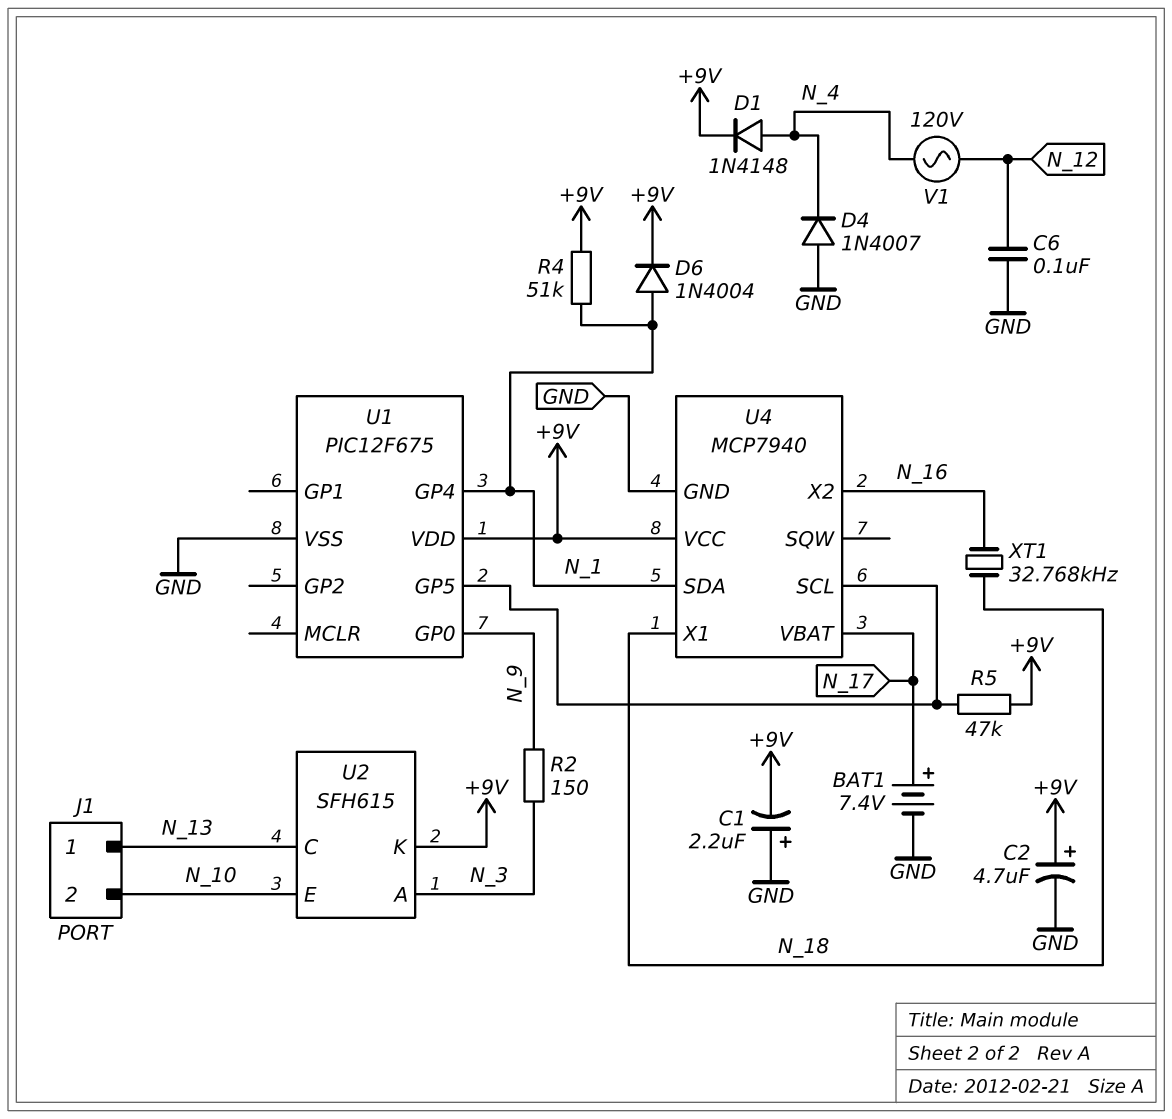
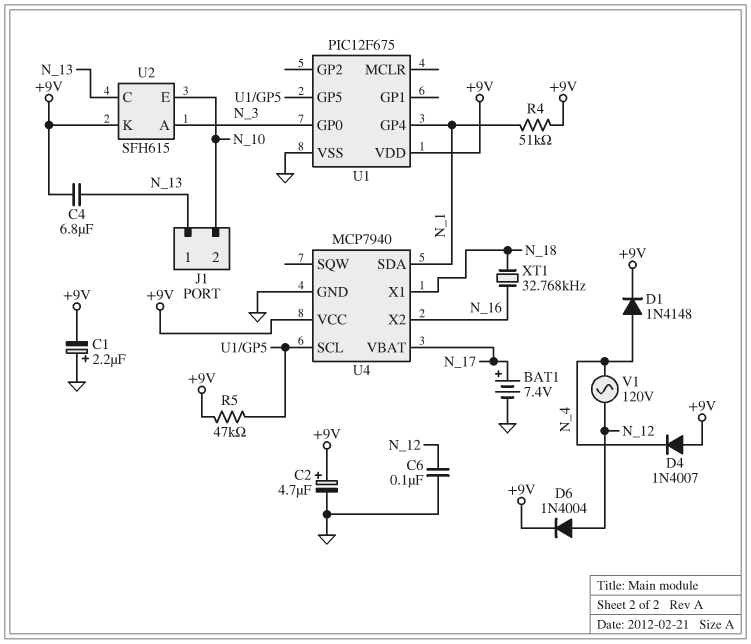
C4: none -> 6.8uF (+9V, N_13)
D4: diode 1N4007 (A GND, K N_4) -> diode 1N4007 (A +9V, K N_4)
D6: diode 1N4004 (A N_1, K +9V) -> diode 1N4004 (A N_12, K +9V)
R2: 150 (N_3, N_9) -> none
U1 pin GP0: N_9 -> N_3

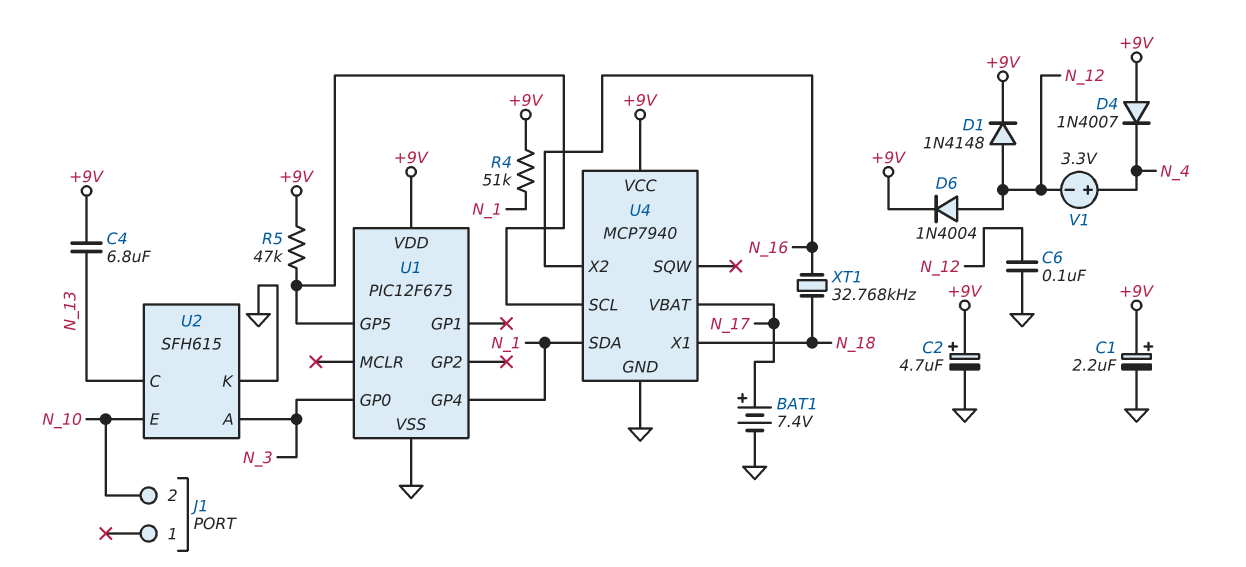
C1: 2.2uF (plus GND, minus +9V) -> 2.2uF (plus +9V, minus GND)
D1: diode 1N4148 (A N_4, K +9V) -> diode 1N4148 (A N_12, K +9V)
J1 pin 1: N_13 -> none
U2 pin K: +9V -> GND
V1: AC 120V (N_4, N_12) -> 3.3V (plus N_4, minus N_12)

